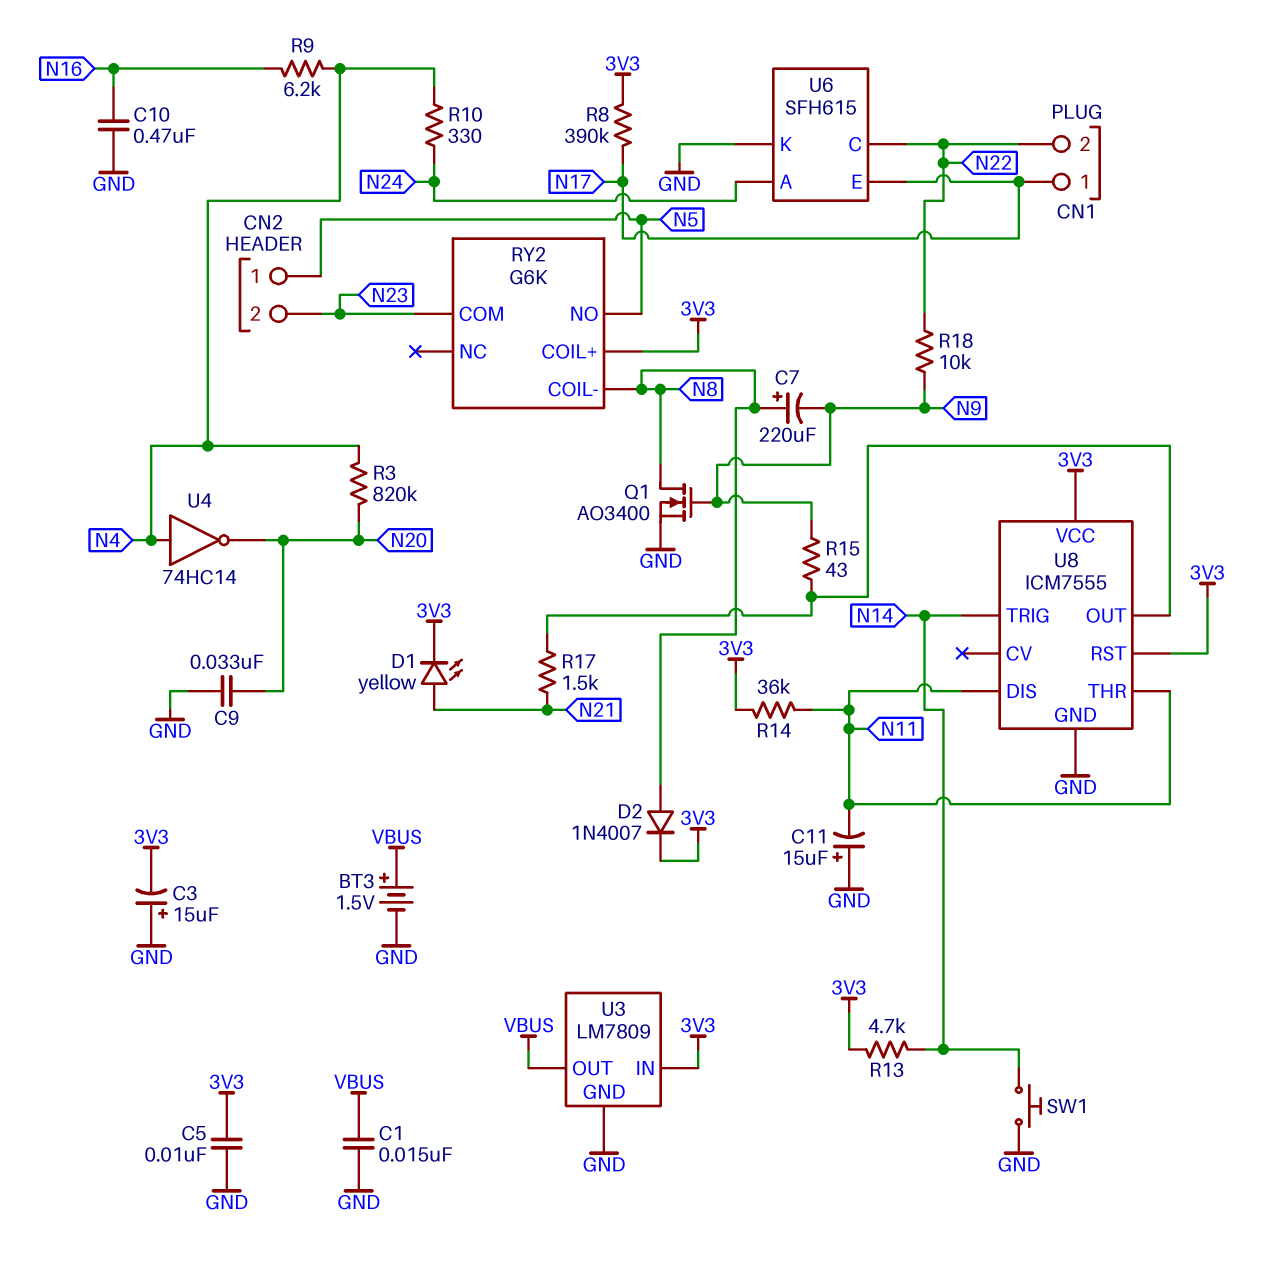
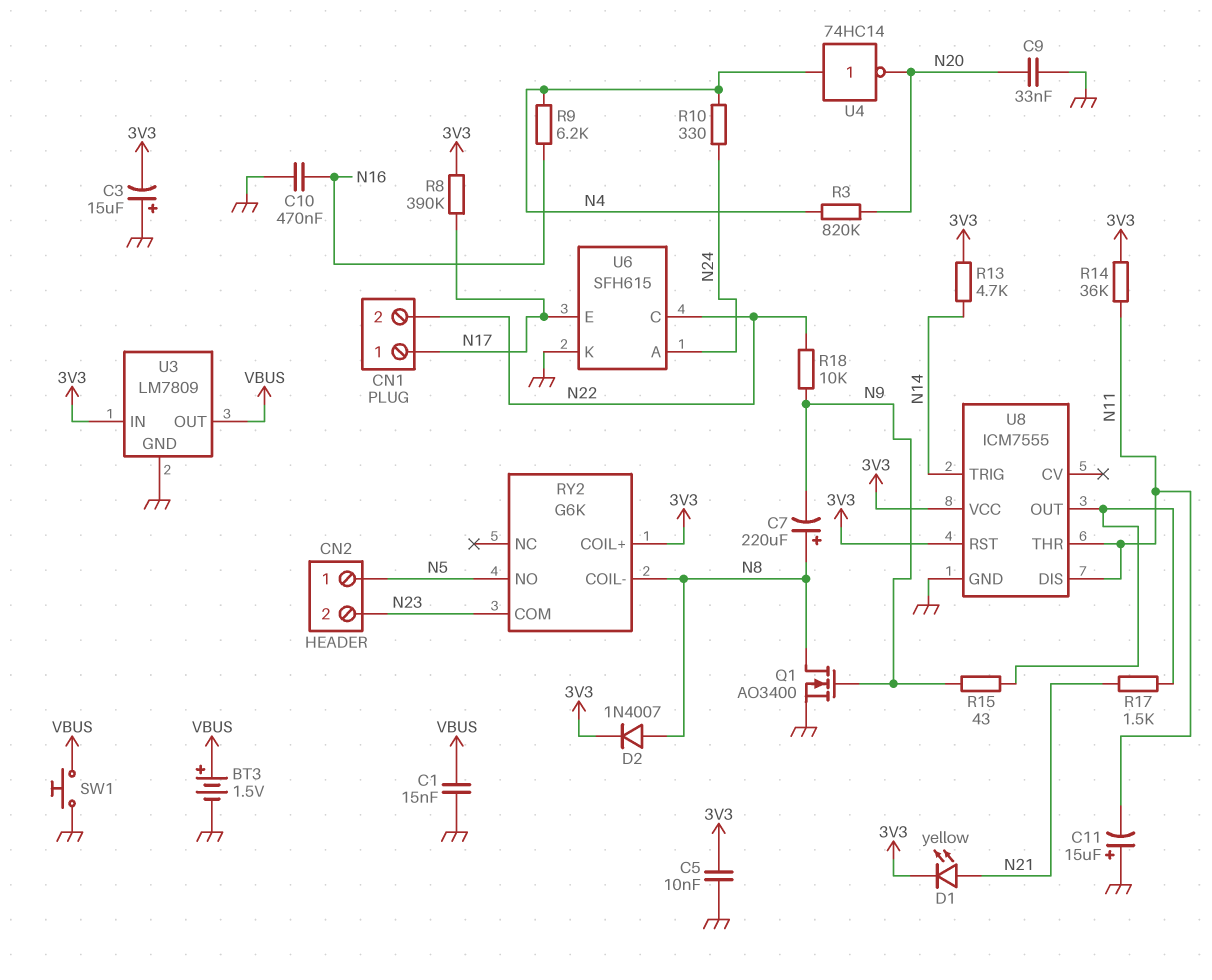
SW1: button (GND, N14) -> button (GND, VBUS)

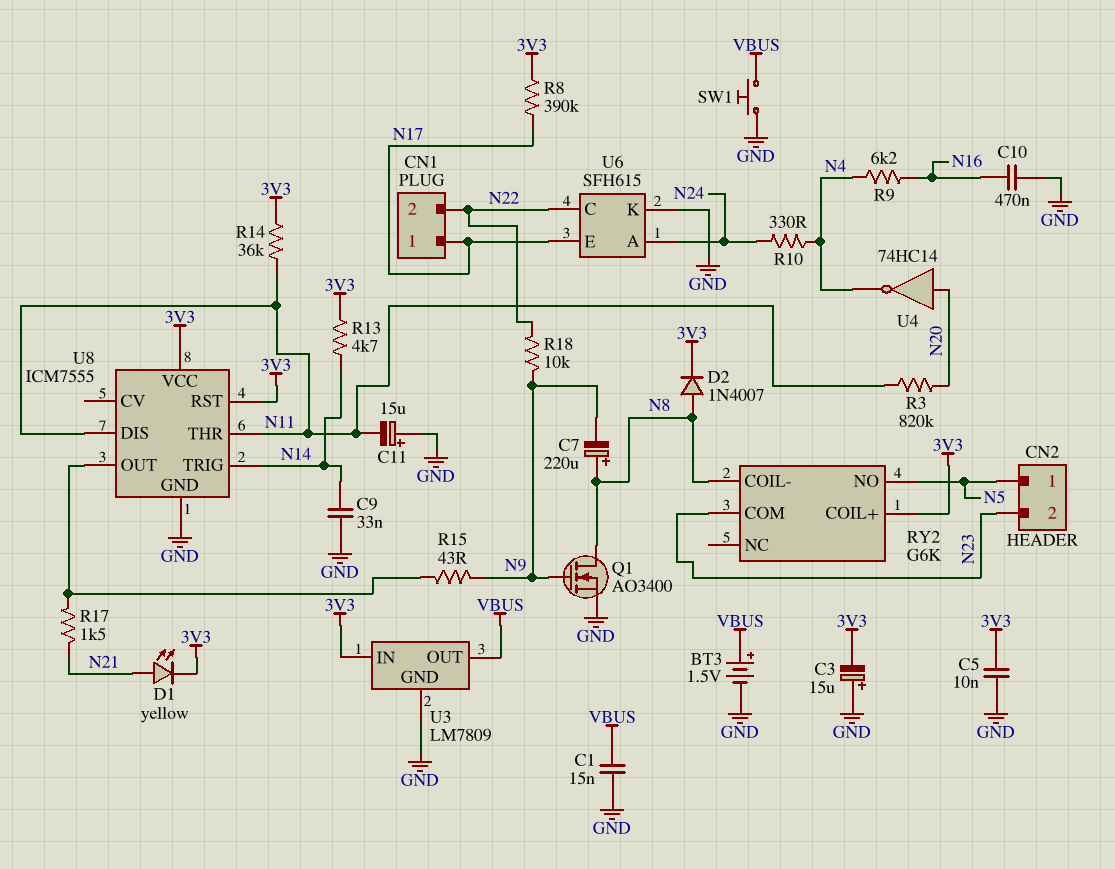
C9: 33nF (GND, N20) -> 33nF (GND, N14)
R3: 820k (N4, N20) -> 820k (N11, N20)
U4: NOT 74HC14 (in N4, out N20) -> NOT 74HC14 (in N20, out N4)

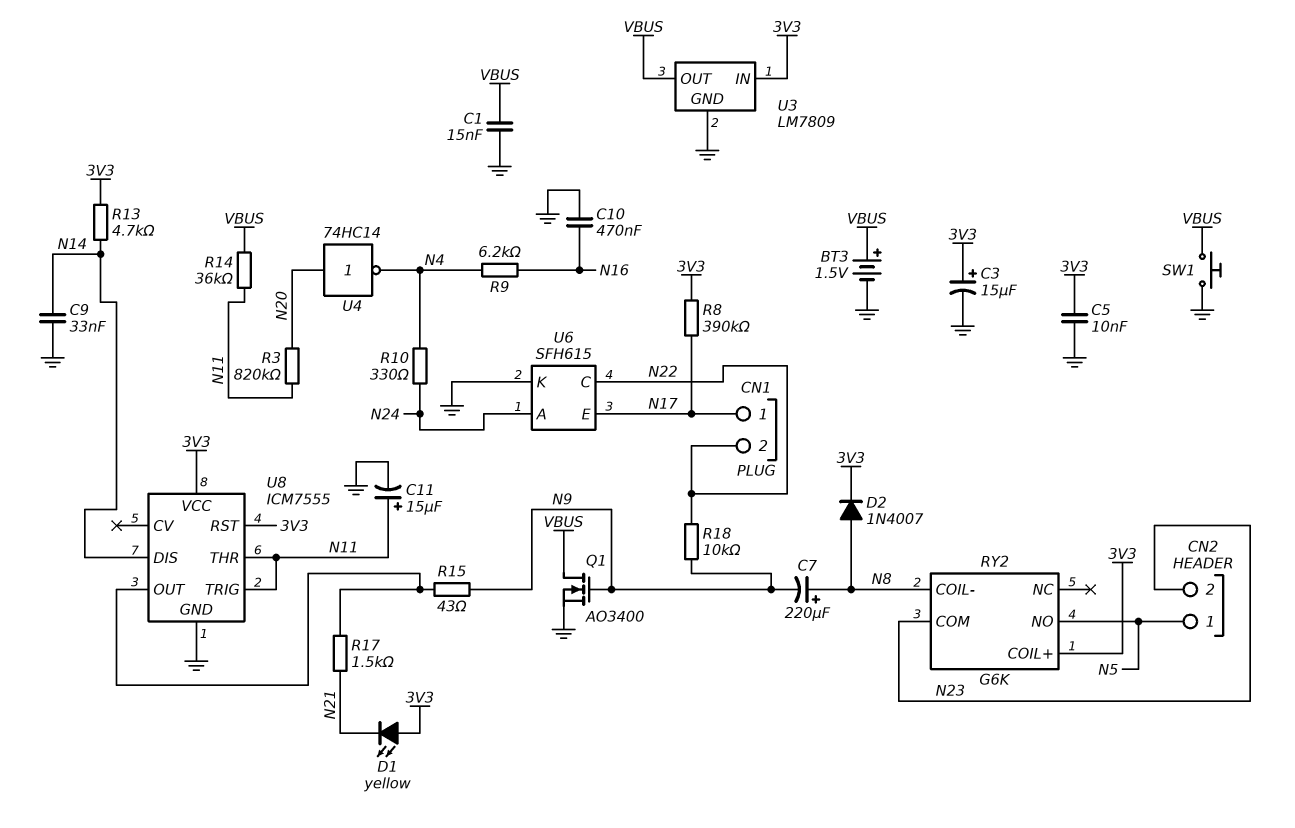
C3: 15uF (plus GND, minus 3V3) -> 15uF (plus 3V3, minus GND)
C11: 15uF (plus GND, minus N11) -> 15uF (plus N11, minus GND)
D1: LED yellow (A N21, K 3V3) -> LED yellow (A 3V3, K N21)
Q1: NMOS AO3400 (G N9, D N8, S GND) -> NMOS AO3400 (G N9, D VBUS, S GND)
R14: 36k (3V3, N11) -> 36k (N11, VBUS)
U8 pin DIS: N11 -> N14
U8 pin TRIG: N14 -> N11

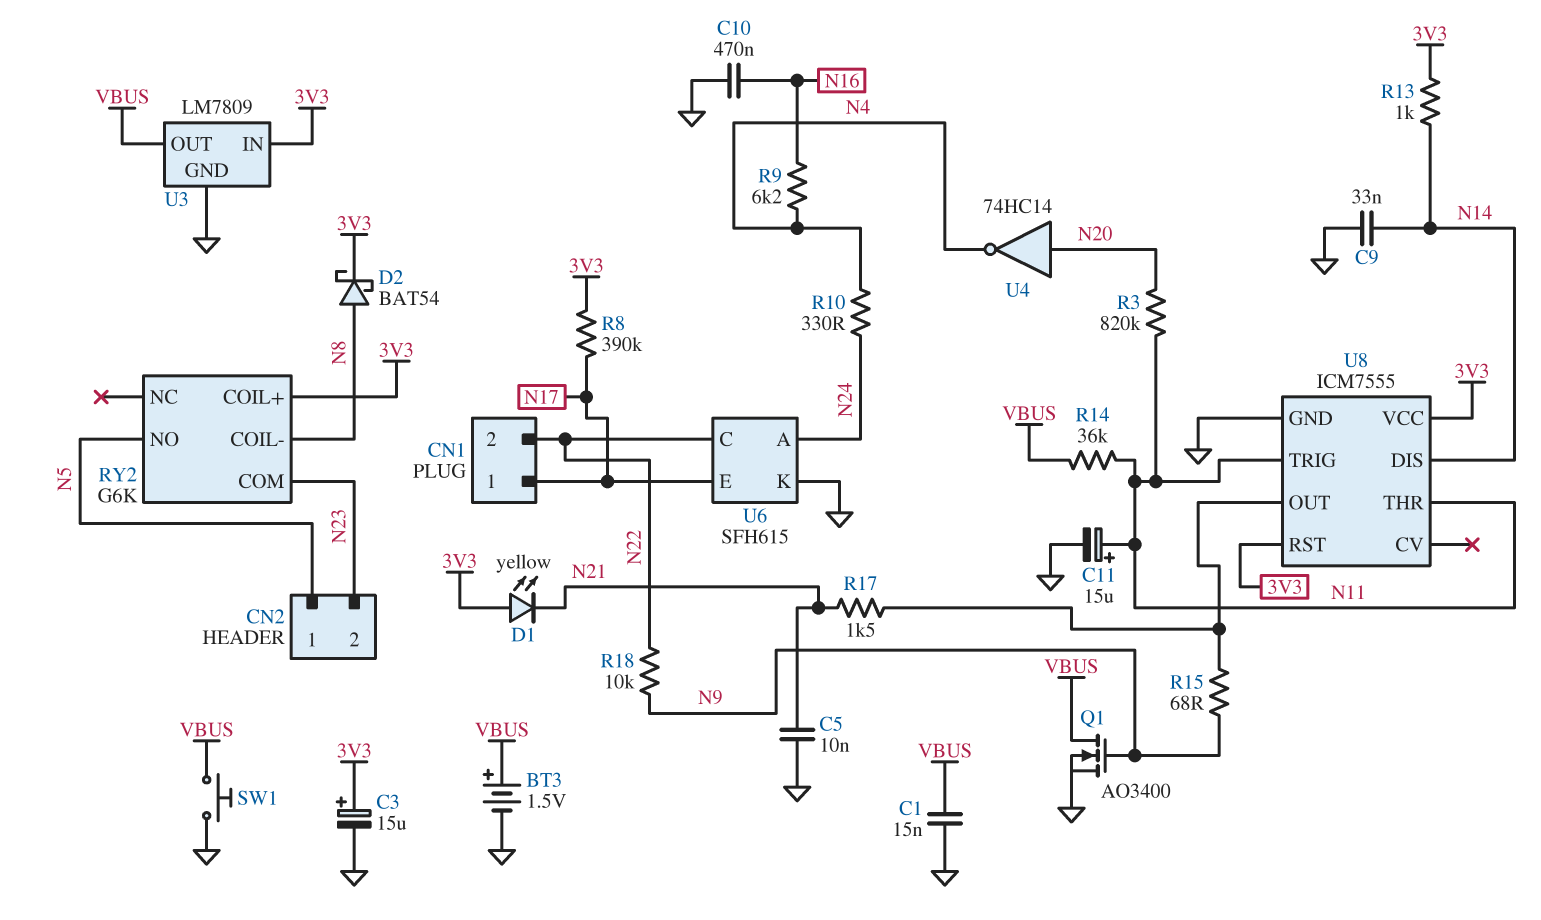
C5: 10nF (3V3, GND) -> 10nF (GND, N21)
C7: 220uF (plus N8, minus N9) -> none
D2: diode 1N4007 (A N8, K 3V3) -> schottky BAT54 (A N8, K 3V3)
R13: 4.7k (3V3, N14) -> 1k (3V3, N14)
R15: 43 (N9, U8/OUT) -> 68 (N9, U8/OUT)

